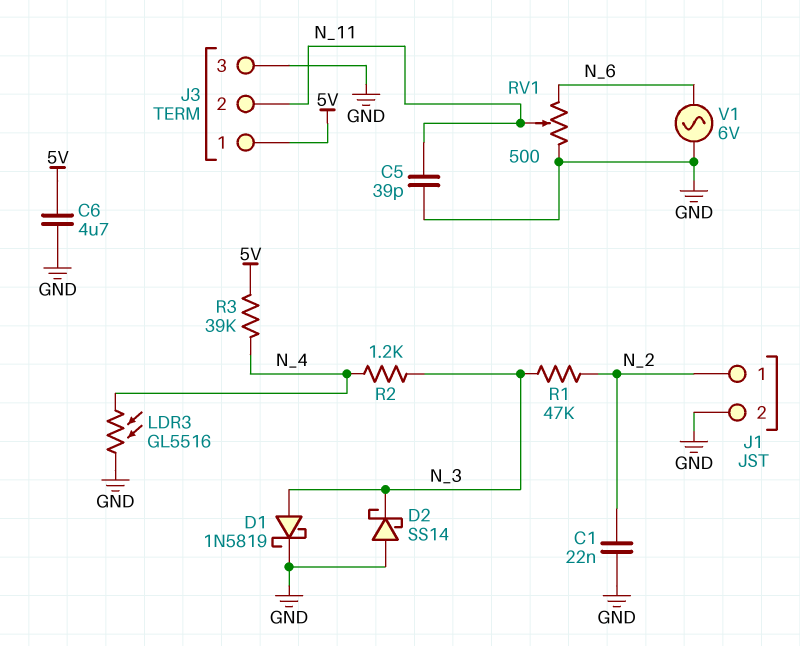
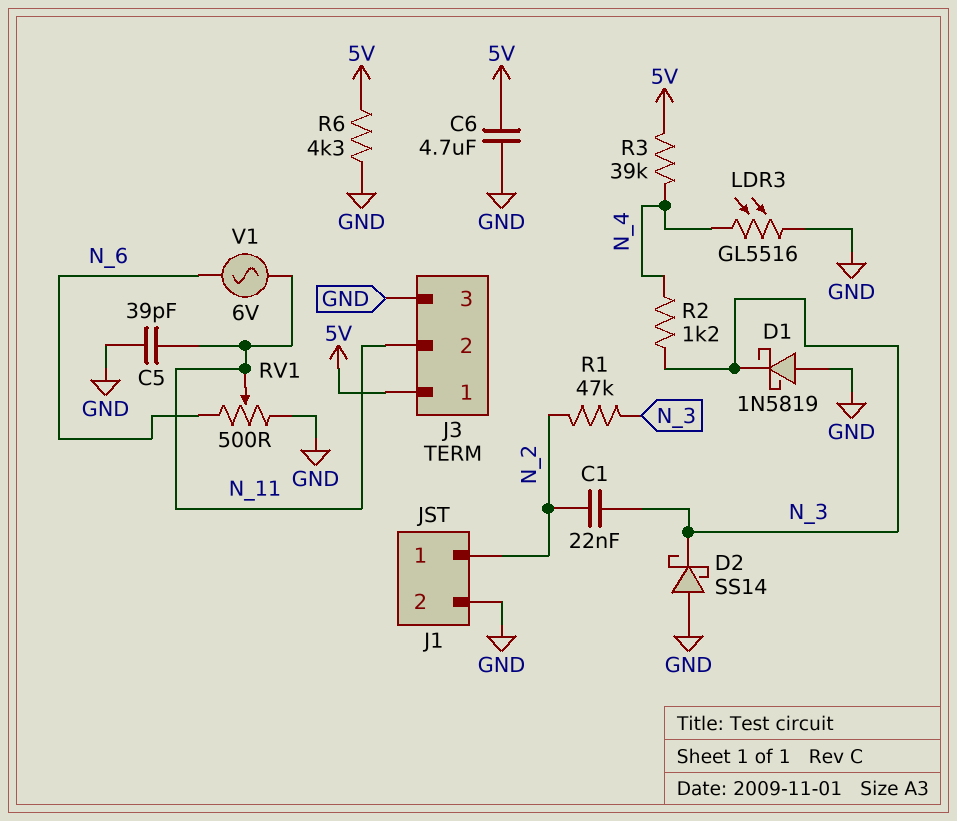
C1: 22nF (GND, N_2) -> 22nF (N_2, N_3)
D1: schottky 1N5819 (A N_3, K GND) -> schottky 1N5819 (A GND, K N_3)
R6: none -> 4.3k (5V, GND)
V1: AC 6V (GND, N_6) -> AC 6V (N_6, N_11)

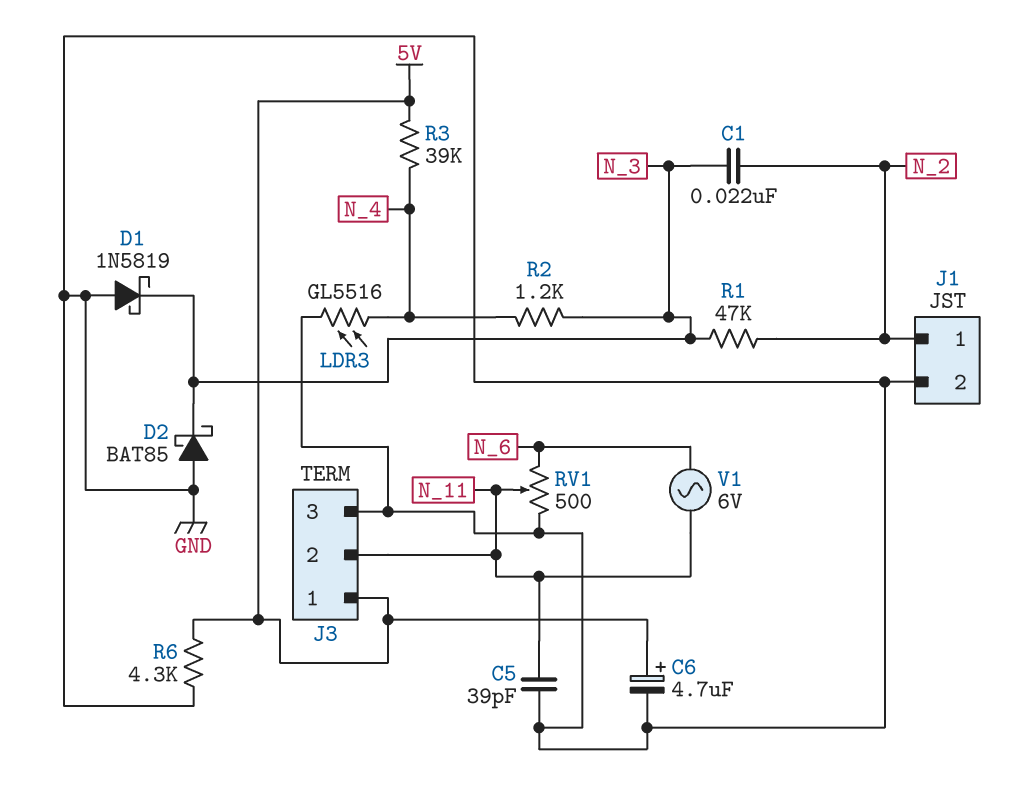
C6: 4.7uF (5V, GND) -> 4.7uF (plus 5V, minus GND)
D2: schottky SS14 (A GND, K N_3) -> schottky BAT85 (A GND, K N_3)

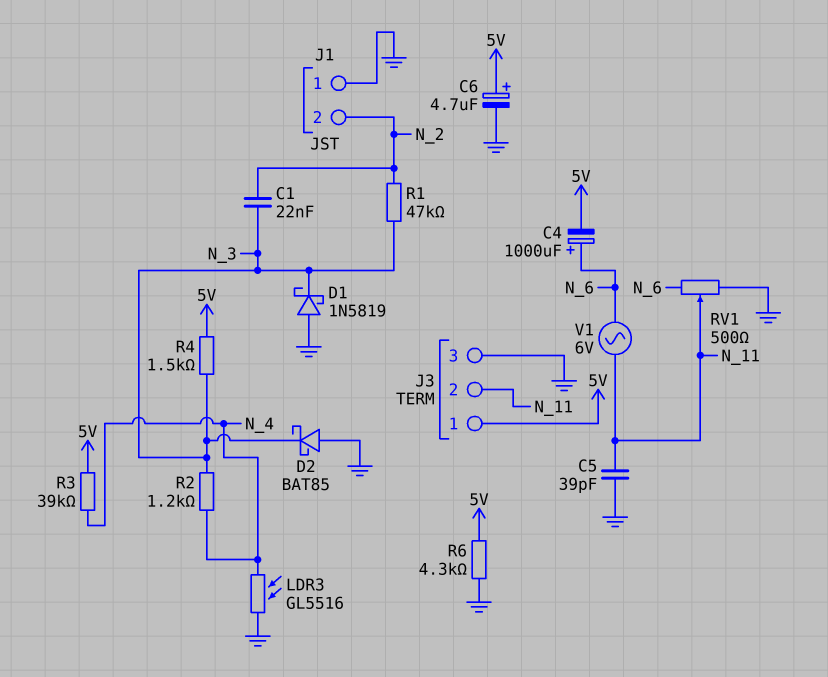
C4: none -> 1000uF (plus N_6, minus 5V)
J1 pin 1: N_2 -> GND
J1 pin 2: GND -> N_2
R4: none -> 1.5k (5V, N_3)

